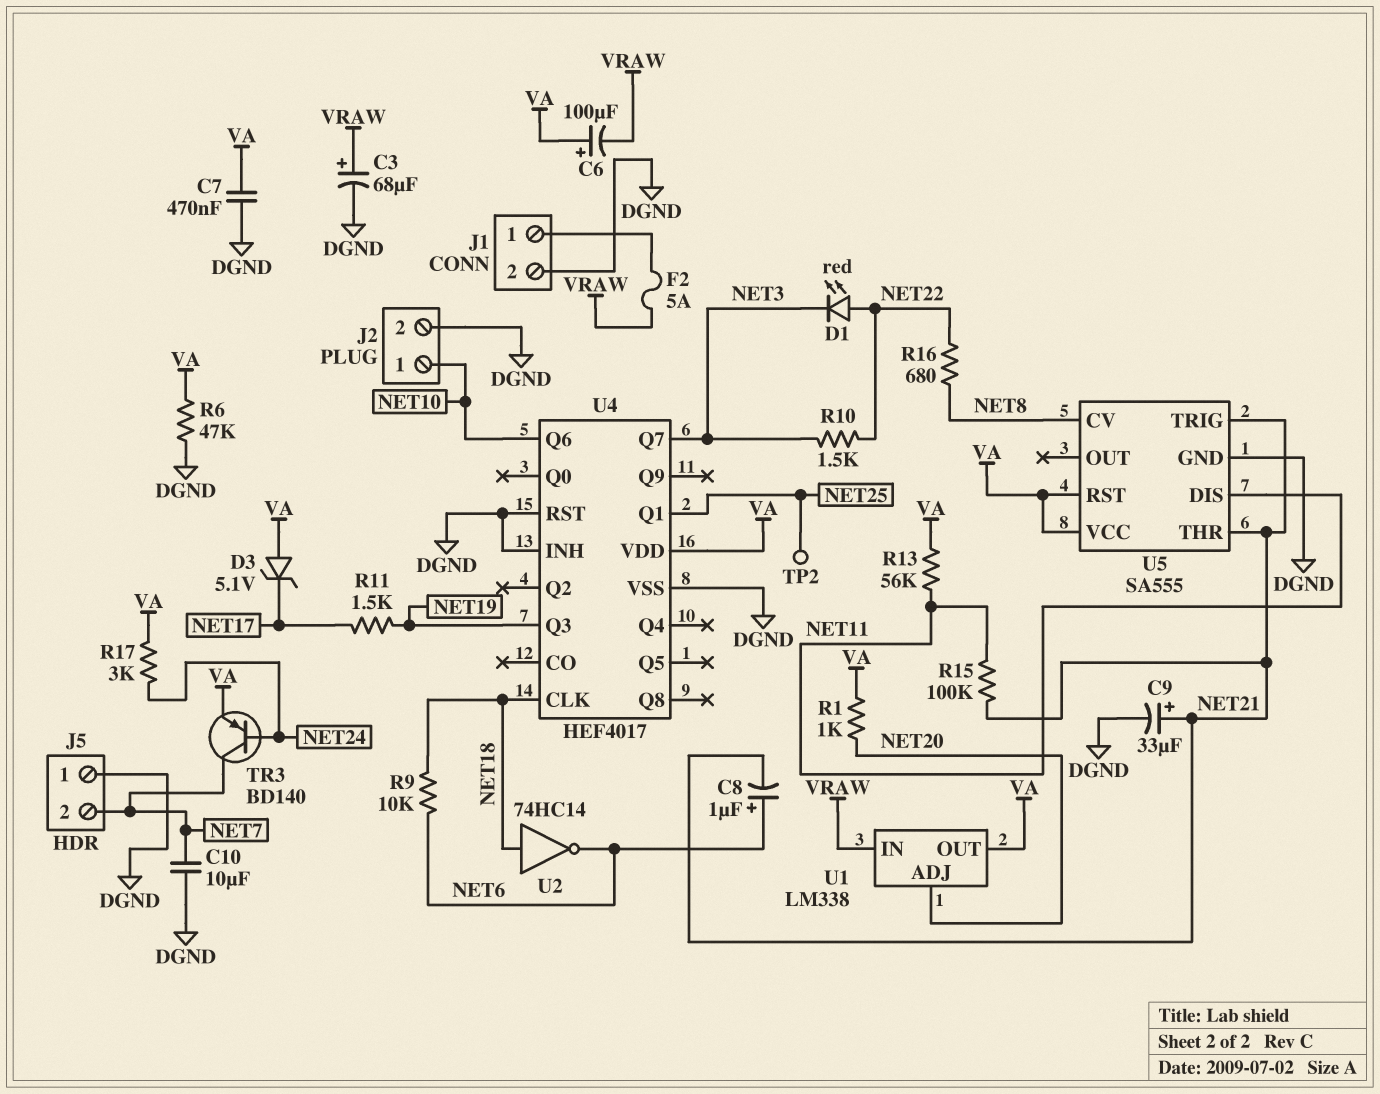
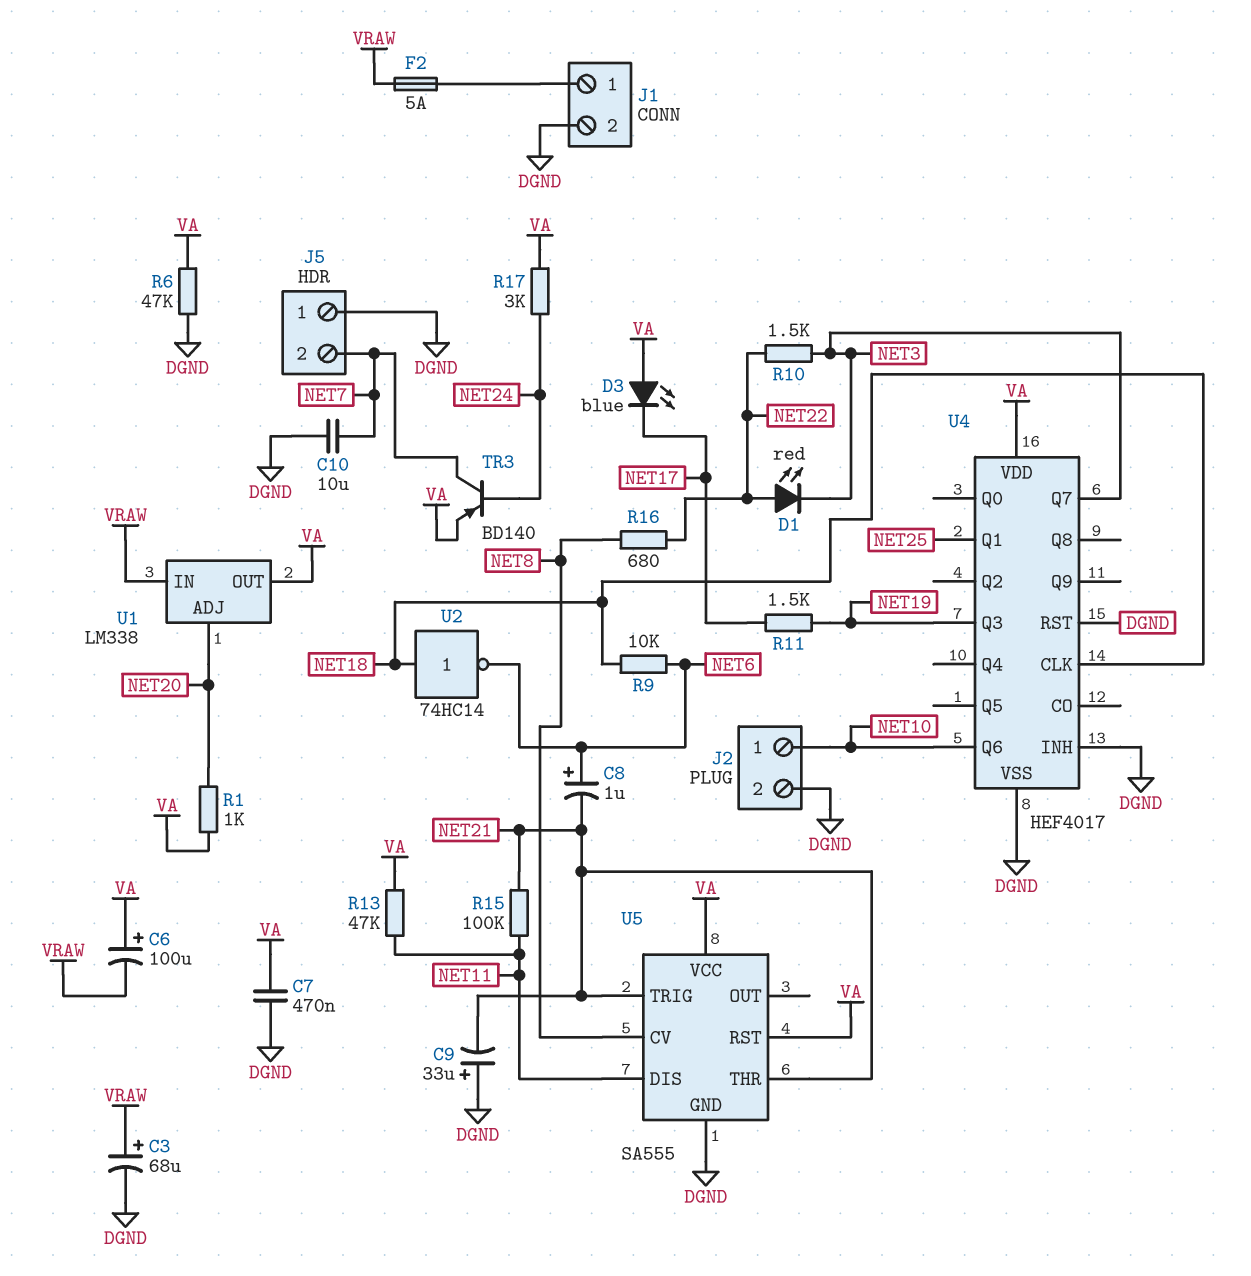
C9: 33uF (plus NET21, minus DGND) -> 33uF (plus DGND, minus NET21)
D3: zener 5.1V (A VA, K NET17) -> LED blue (A VA, K NET17)
R13: 56k (NET11, VA) -> 47k (NET11, VA)
TP2: test point (NET25) -> none

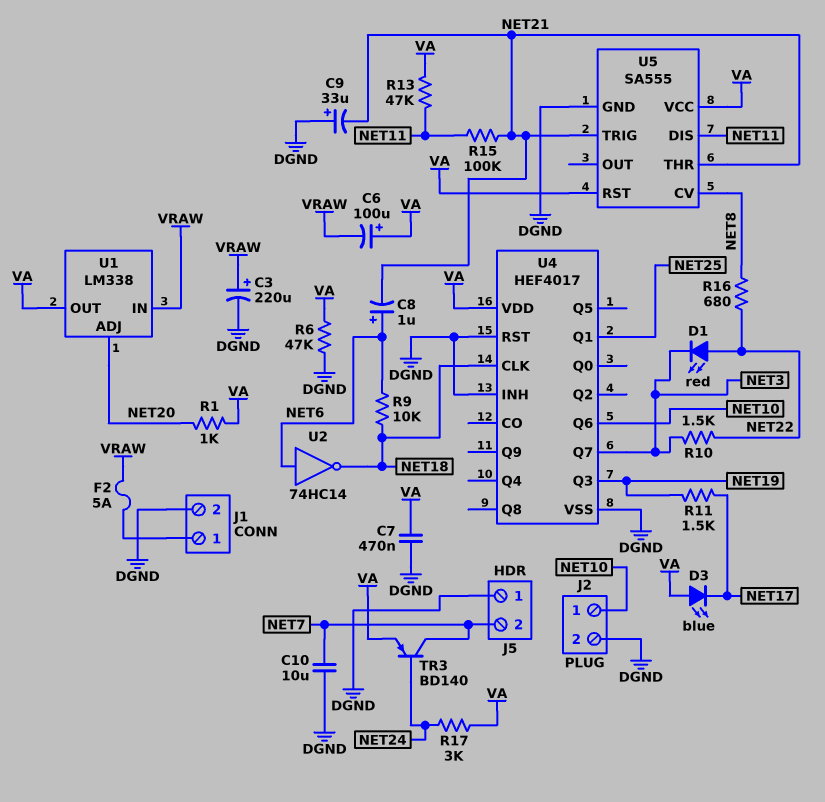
C3: 68uF (plus VRAW, minus DGND) -> 220uF (plus VRAW, minus DGND)
U2: NOT 74HC14 (in NET18, out NET6) -> NOT 74HC14 (in NET6, out NET18)

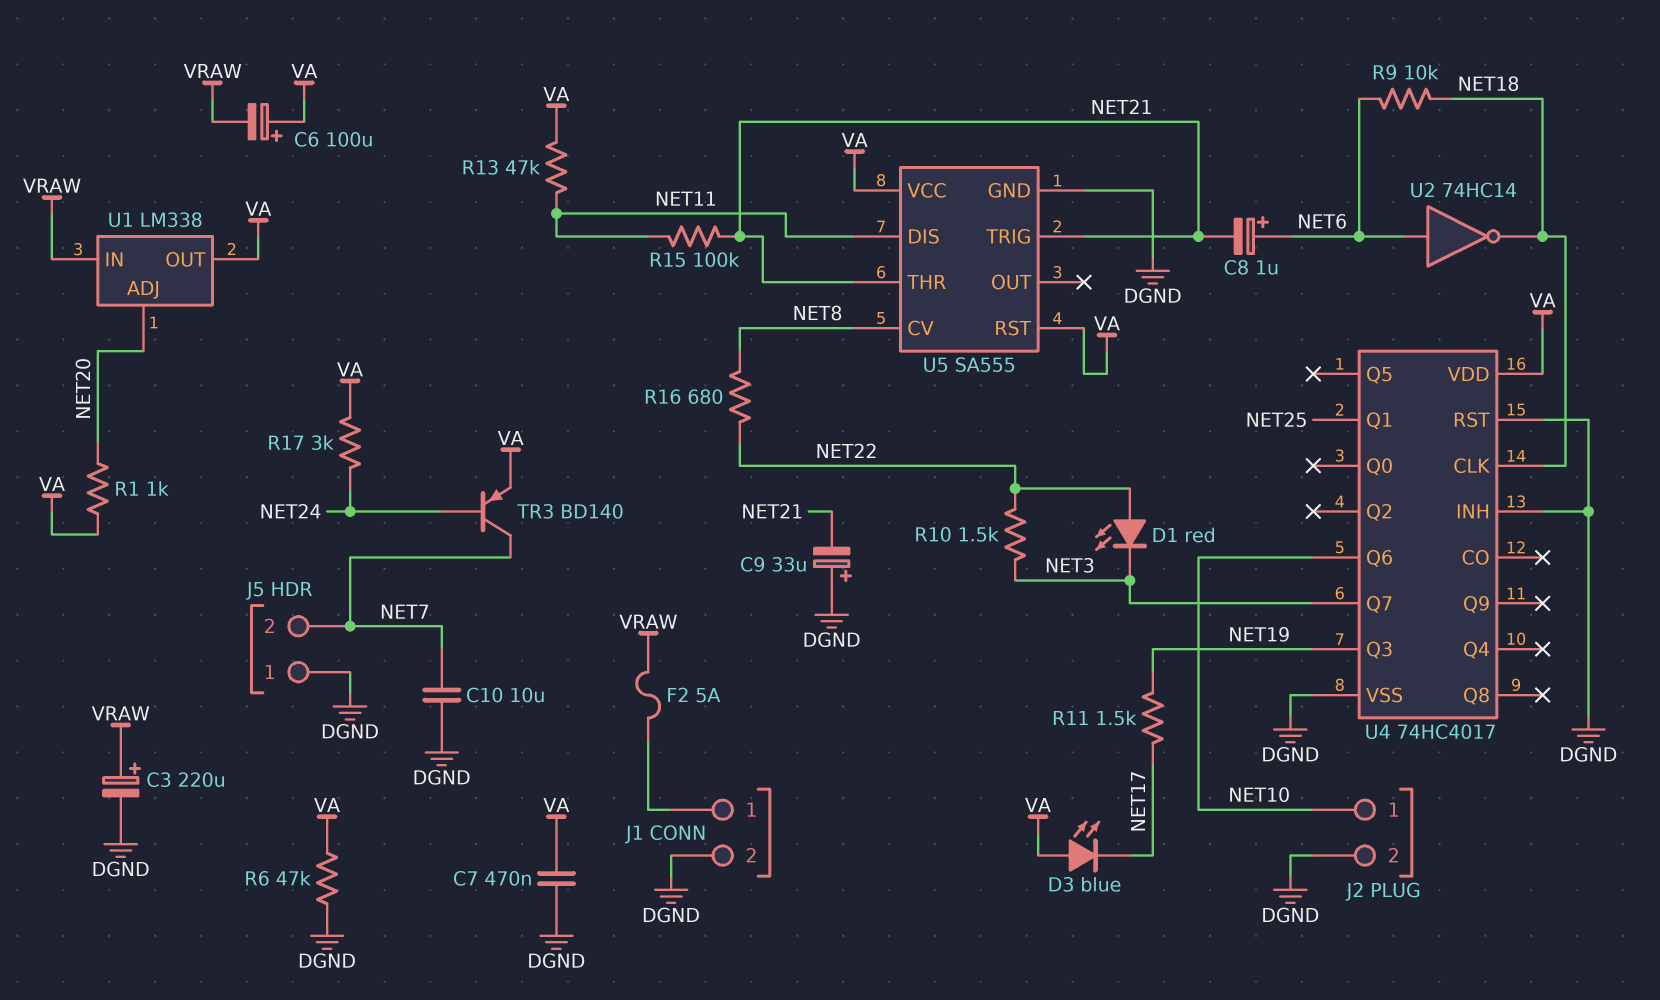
U4: HEF4017 -> 74HC4017

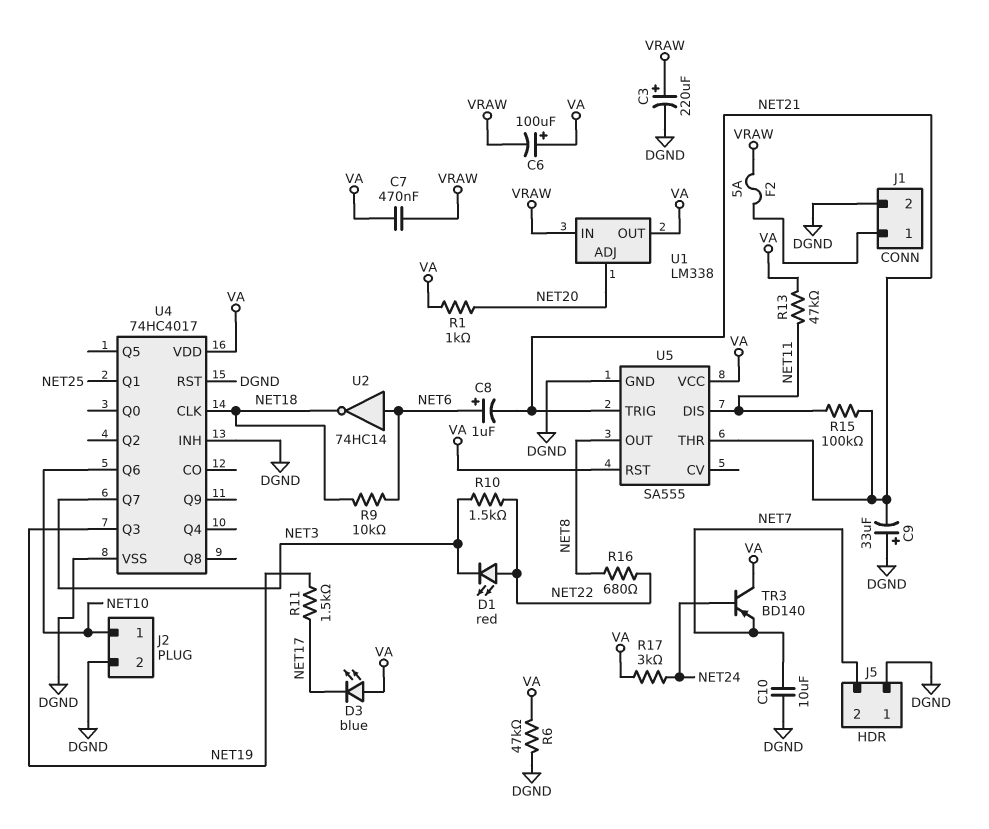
C7: 470nF (DGND, VA) -> 470nF (VA, VRAW)
TR3: PNP BD140 (B NET24, C NET7, E VA) -> PNP BD140 (B NET24, C VA, E NET7)
U5 pin CV: NET8 -> none
U5 pin OUT: none -> NET8

